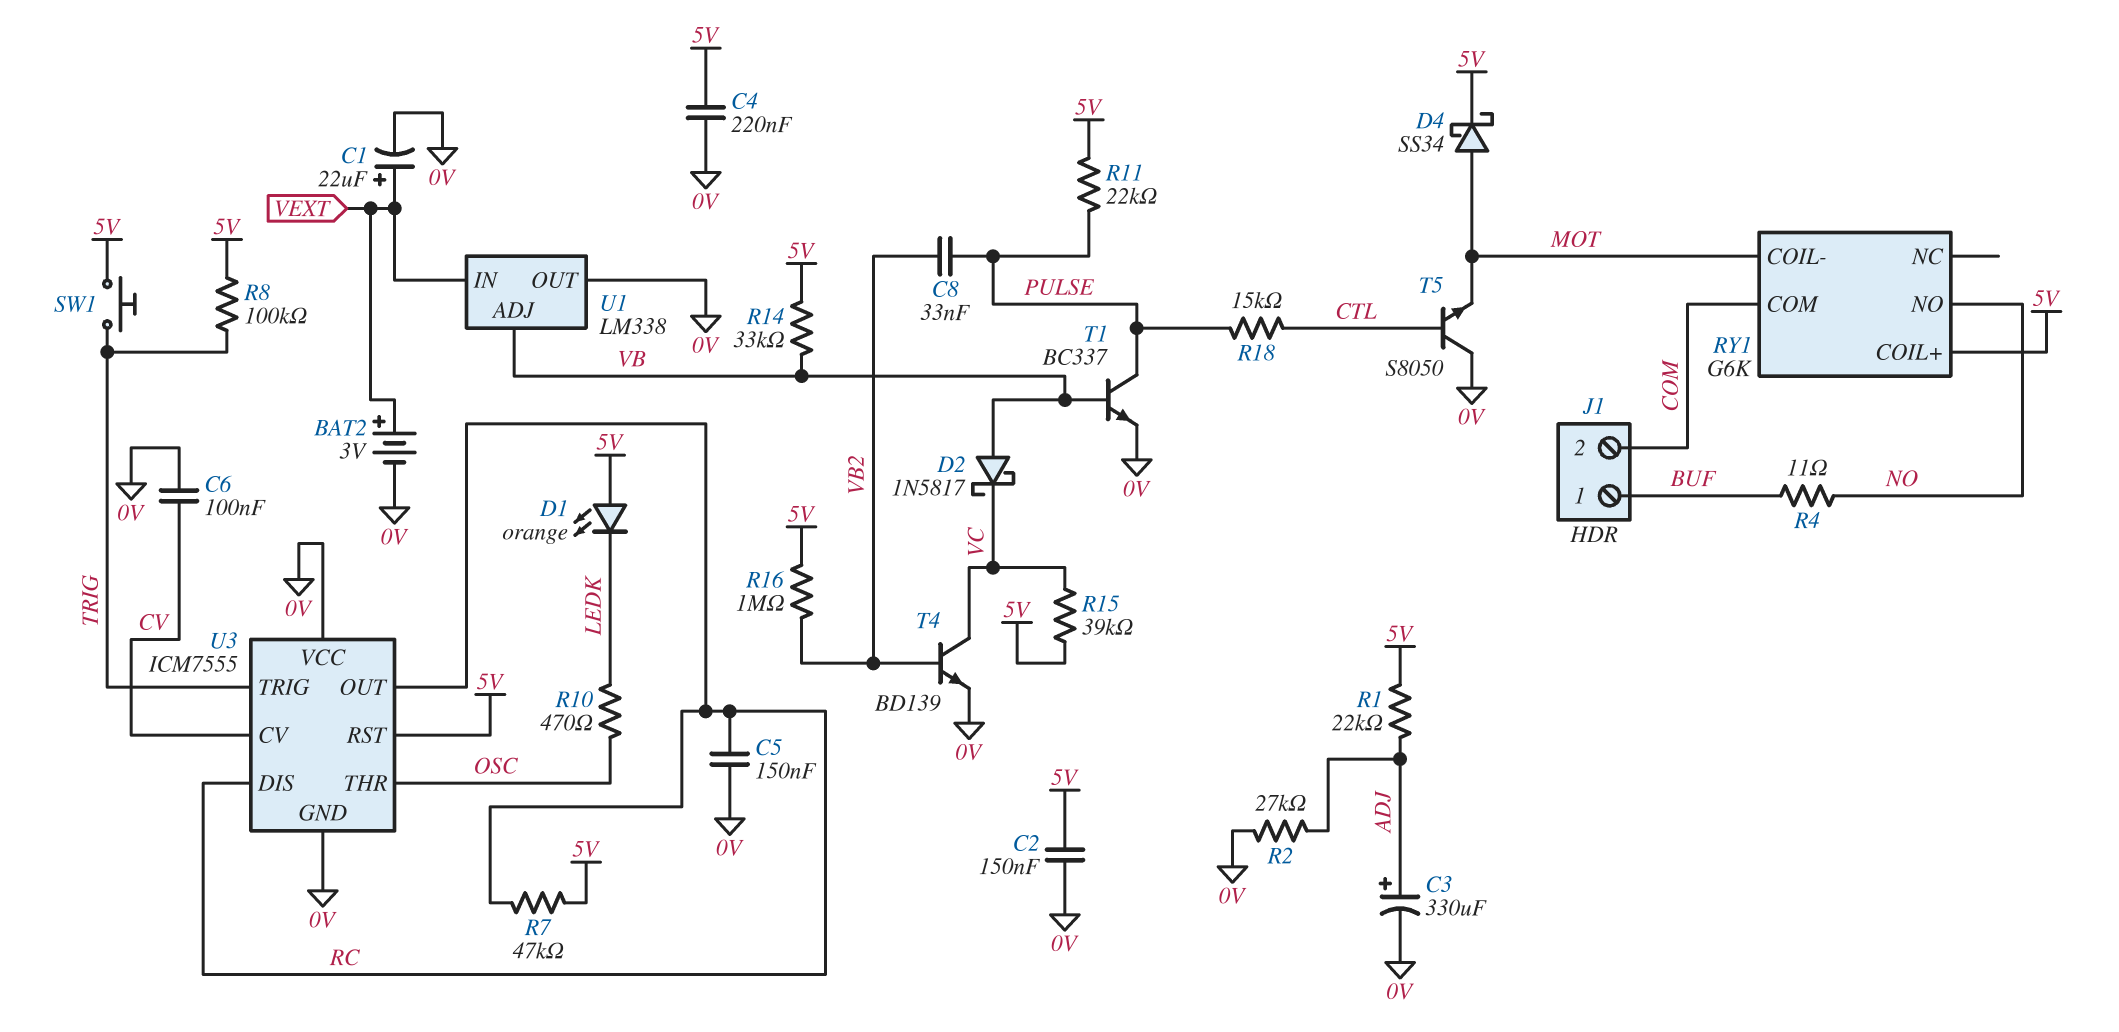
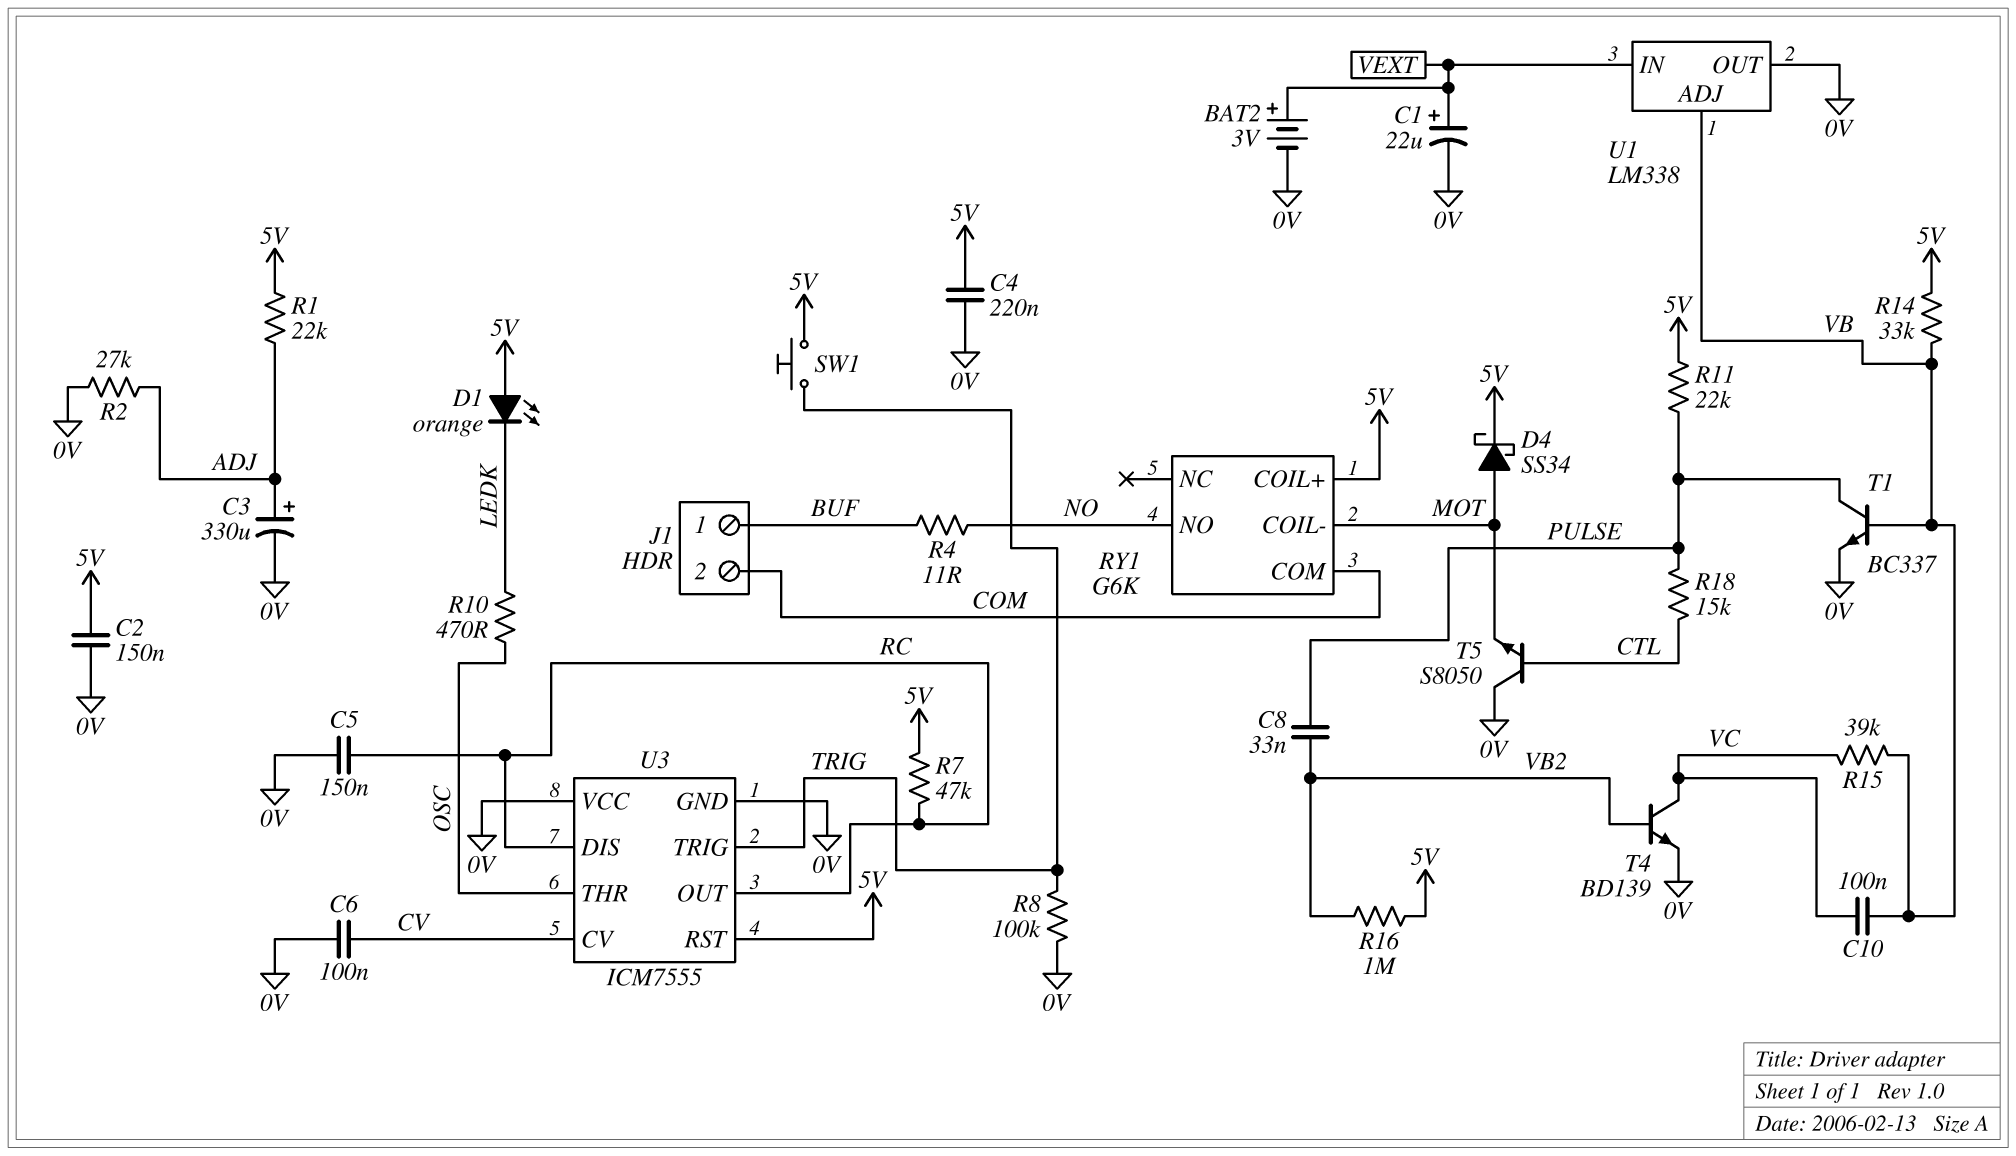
C10: none -> 100nF (VB, VC)
D2: schottky 1N5817 (A VB, K VC) -> none
R8: 100k (5V, TRIG) -> 100k (0V, TRIG)
R15: 39k (5V, VC) -> 39k (VB, VC)

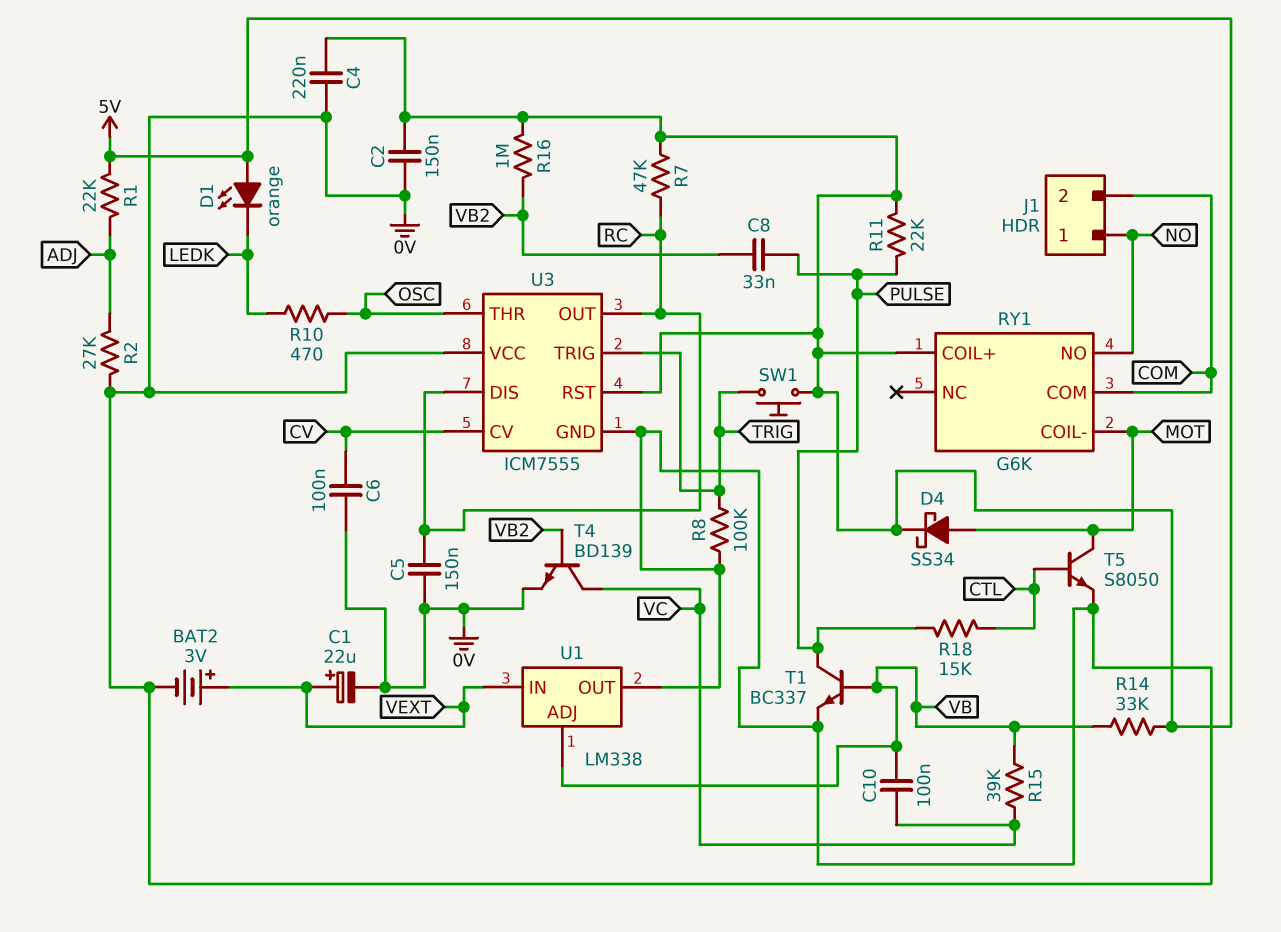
C3: 330uF (plus ADJ, minus 0V) -> none
J1 pin 1: BUF -> NO
R4: 11 (BUF, NO) -> none
T5: NPN S8050 (B CTL, C 0V, E MOT) -> NPN S8050 (B CTL, C MOT, E 0V)

